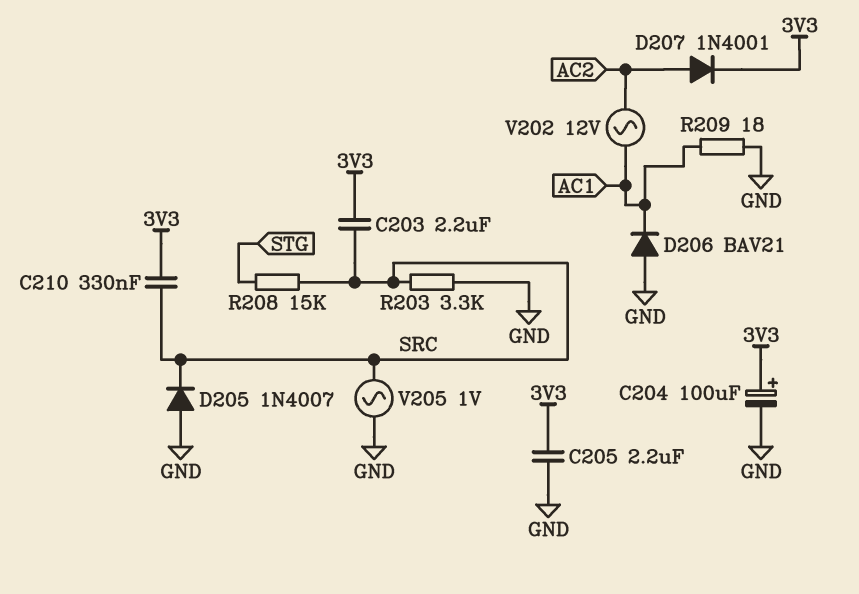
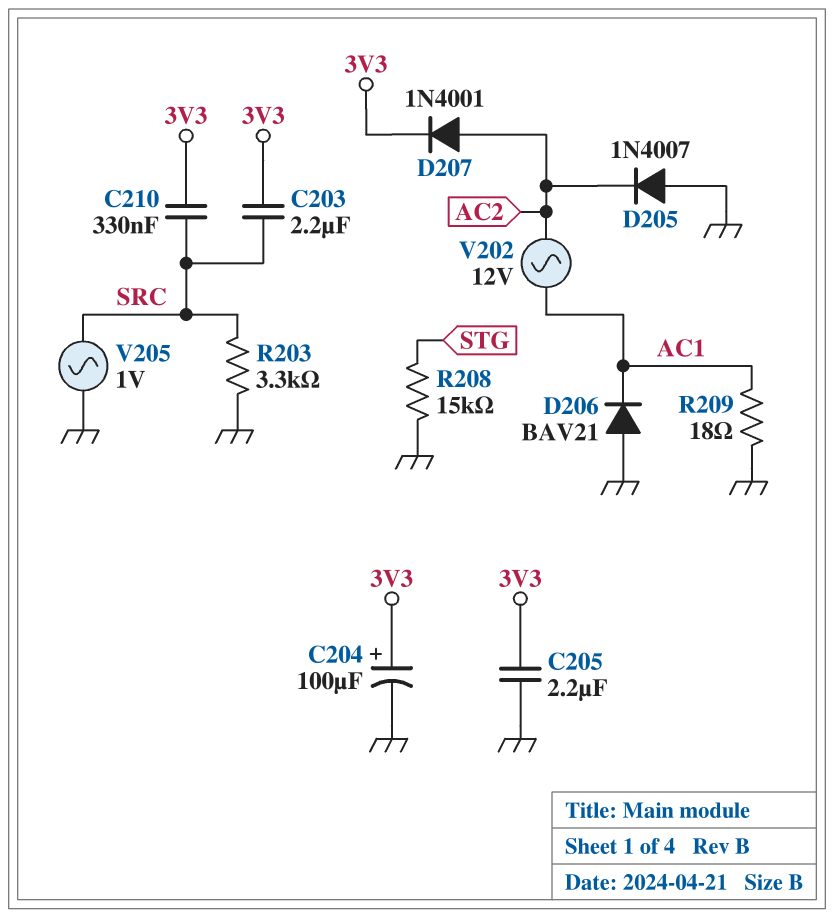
D205: diode 1N4007 (A GND, K SRC) -> diode 1N4007 (A GND, K AC2)
R208: 15k (SRC, STG) -> 15k (GND, STG)

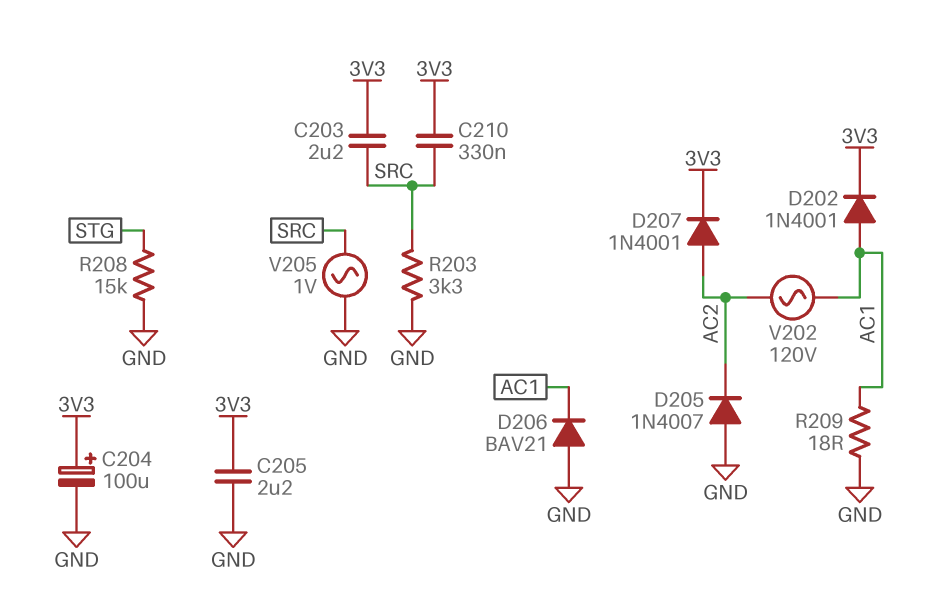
D202: none -> diode 1N4001 (A AC1, K 3V3)
V202: AC 12V (AC1, AC2) -> AC 120V (AC1, AC2)

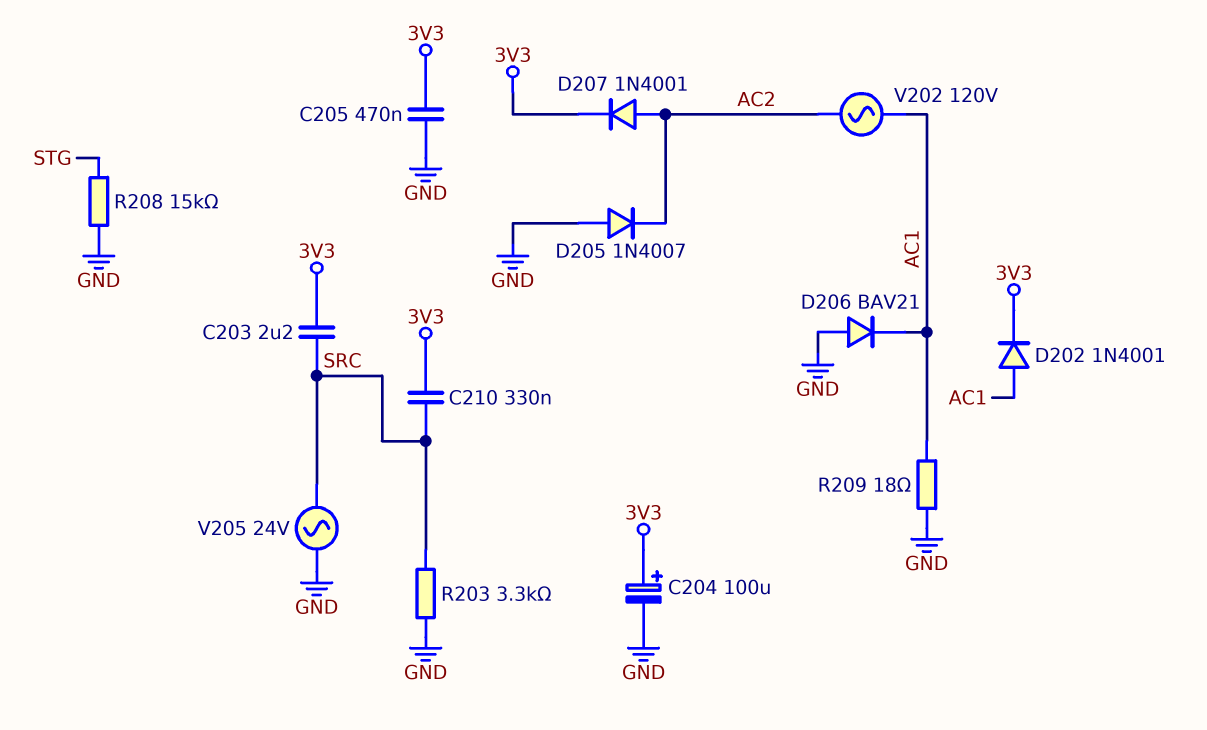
C205: 2.2uF (3V3, GND) -> 470nF (3V3, GND)
V205: AC 1V (GND, SRC) -> AC 24V (GND, SRC)

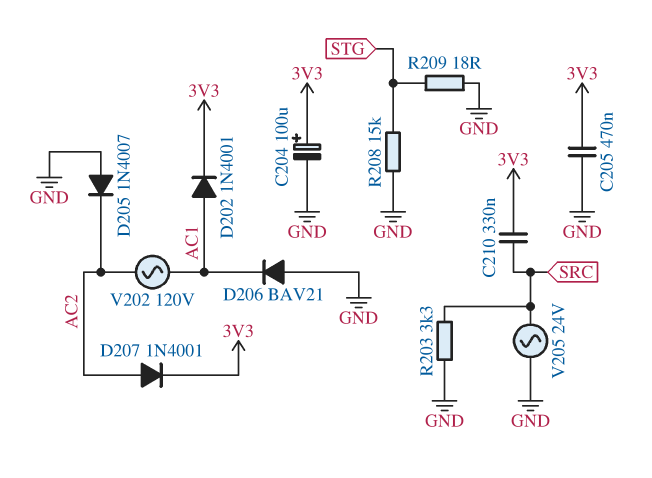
C203: 2.2uF (3V3, SRC) -> none
R209: 18 (AC1, GND) -> 18 (GND, STG)

